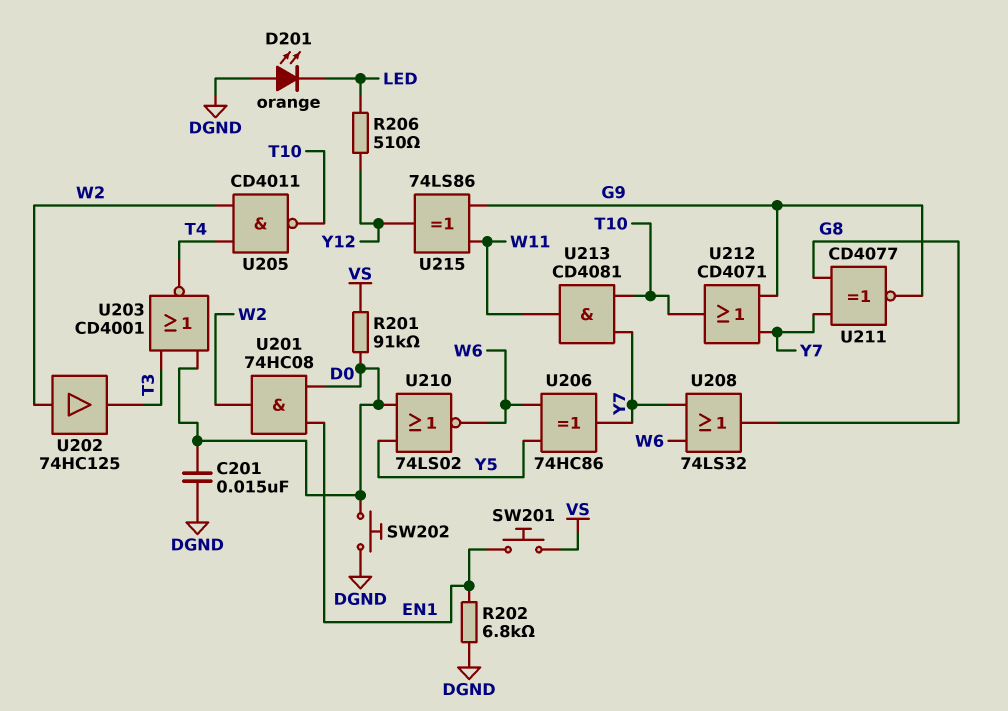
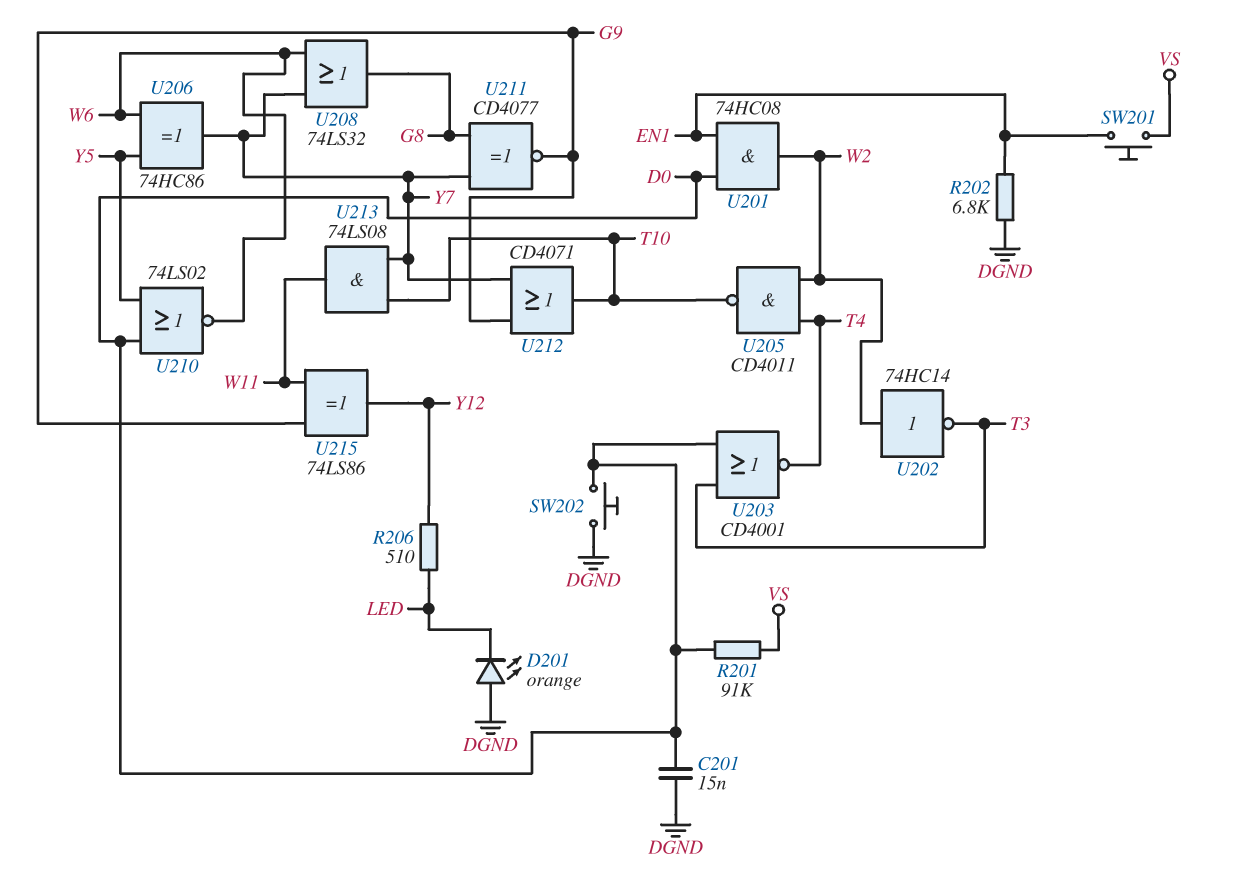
U202: buffer 74HC125 (in W2, out T3) -> NOT 74HC14 (in W2, out T3)
U213: AND CD4081 (in T10, in Y7, out W11) -> AND 74LS08 (in T10, in Y7, out W11)

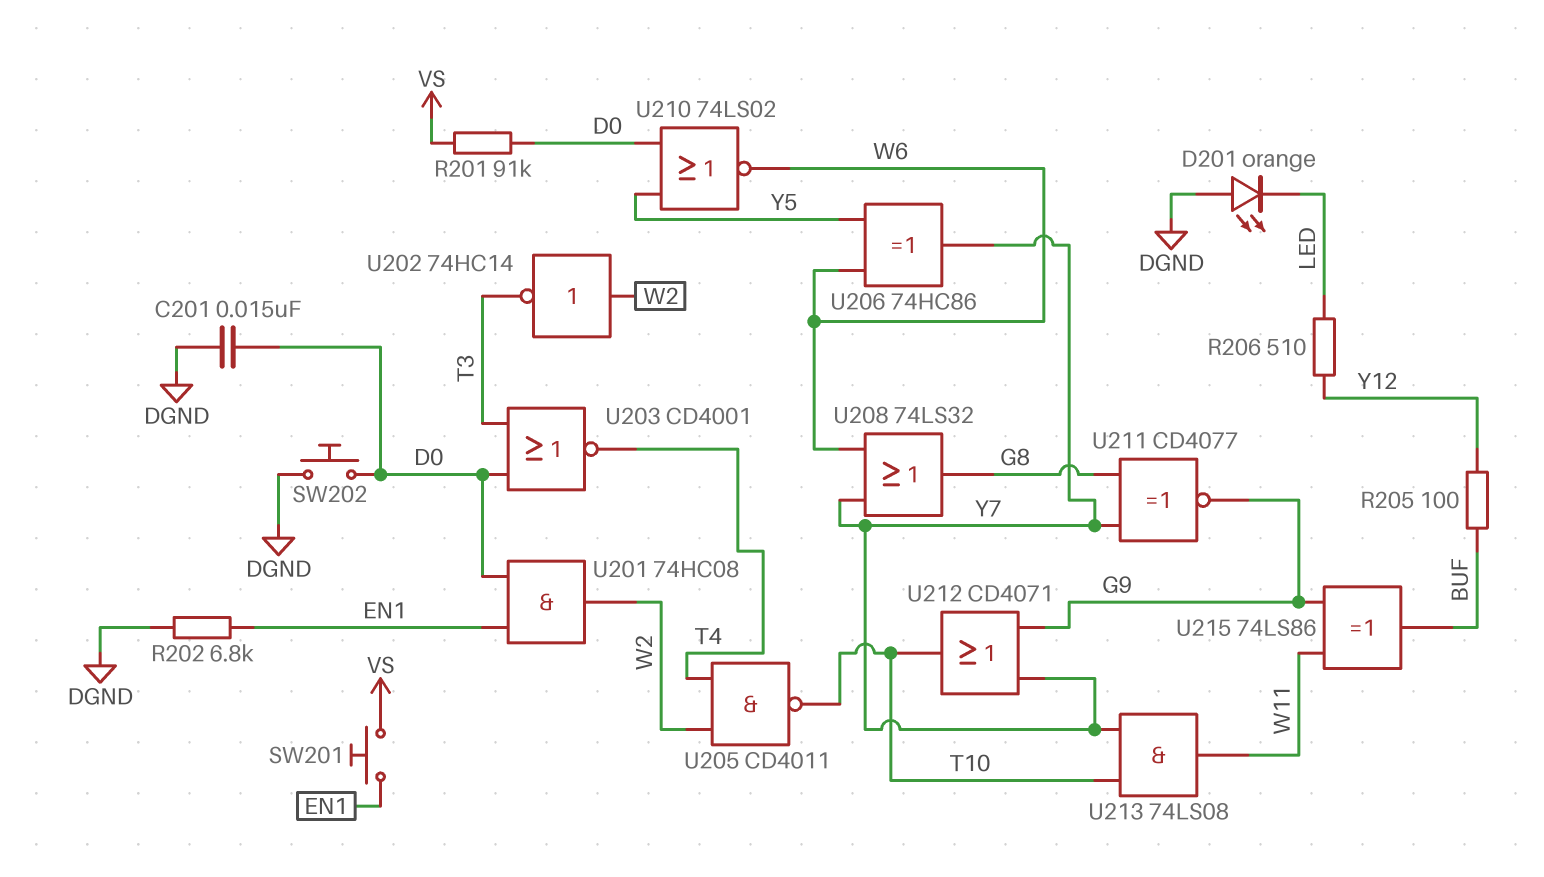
R205: none -> 100 (BUF, Y12)
U215: XOR 74LS86 (in G9, in W11, out Y12) -> XOR 74LS86 (in G9, in W11, out BUF)

